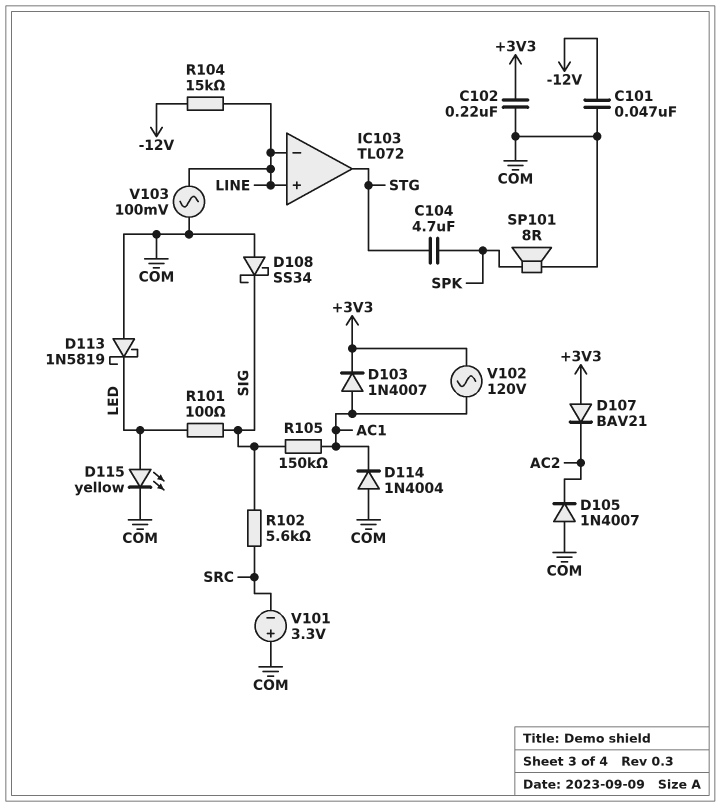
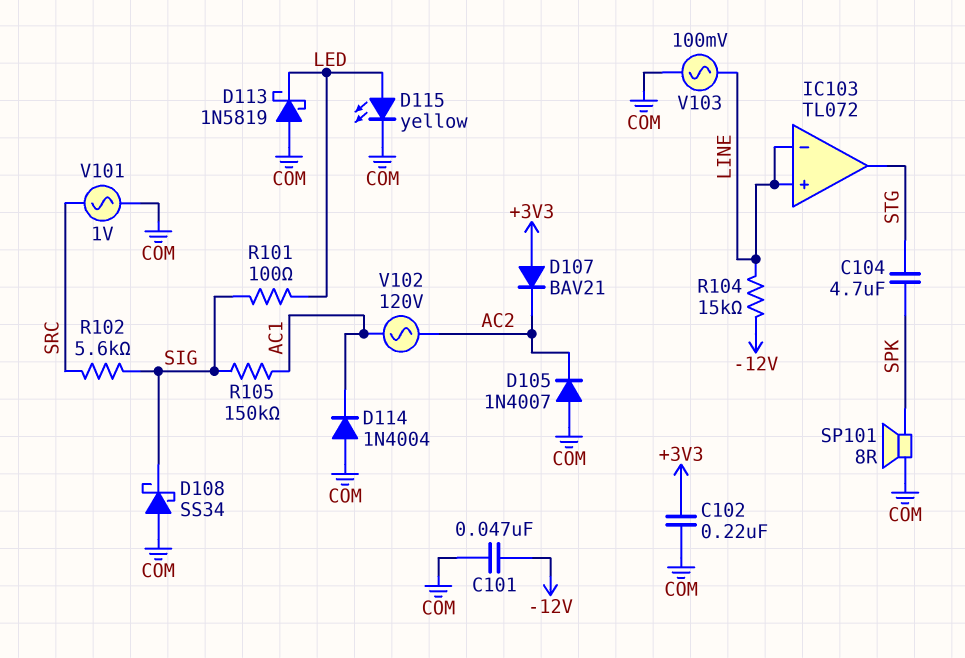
D103: diode 1N4007 (A AC1, K +3V3) -> none
V101: 3.3V (plus COM, minus SRC) -> AC 1V (COM, SRC)
V102: AC 120V (+3V3, AC1) -> AC 120V (AC1, AC2)

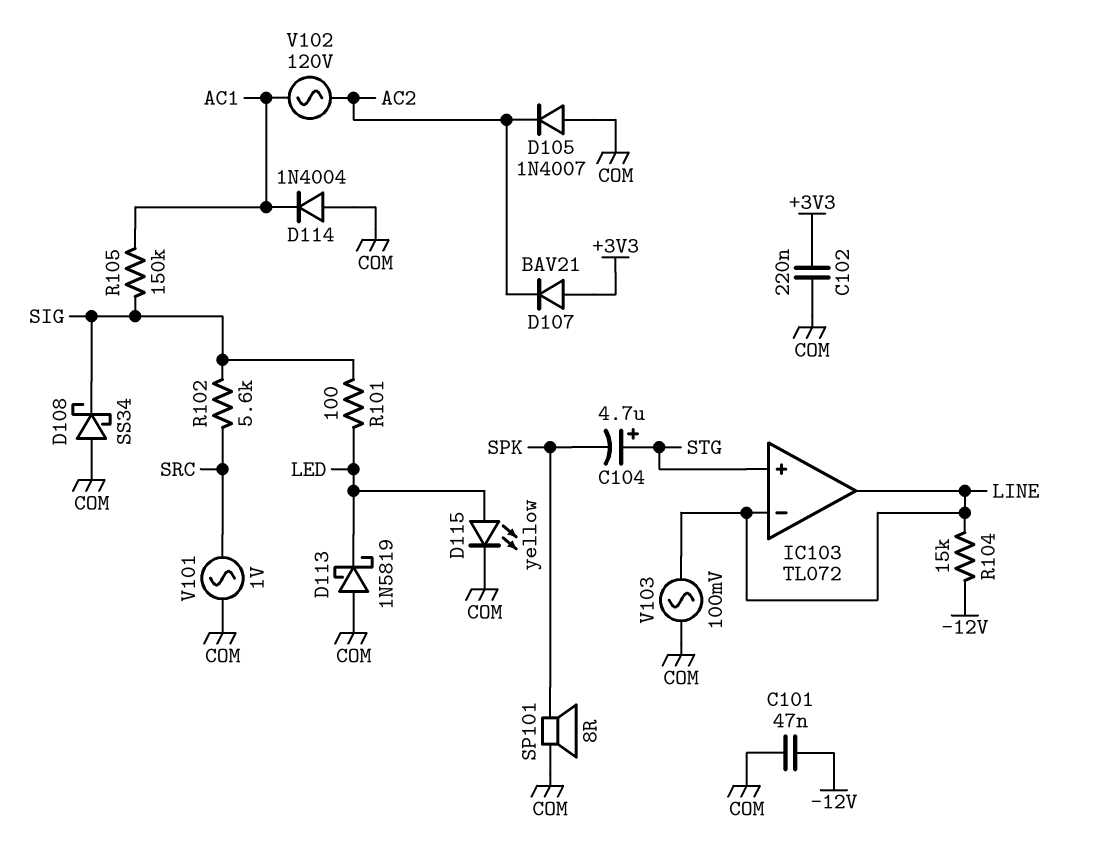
C104: 4.7uF (SPK, STG) -> 4.7uF (plus STG, minus SPK)
IC103 pin in+: LINE -> STG
IC103 pin out: STG -> LINE

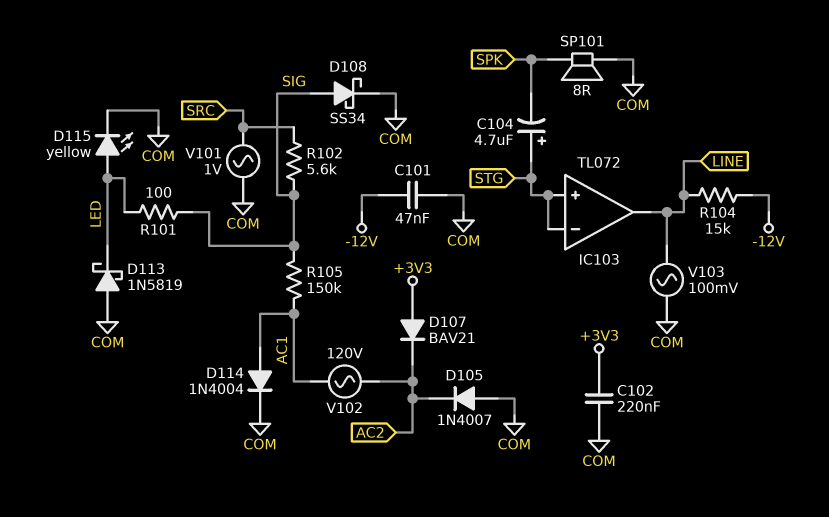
D108: schottky SS34 (A COM, K SIG) -> schottky SS34 (A SIG, K COM)
D114: diode 1N4004 (A COM, K AC1) -> diode 1N4004 (A AC1, K COM)
IC103 pin in-: LINE -> STG

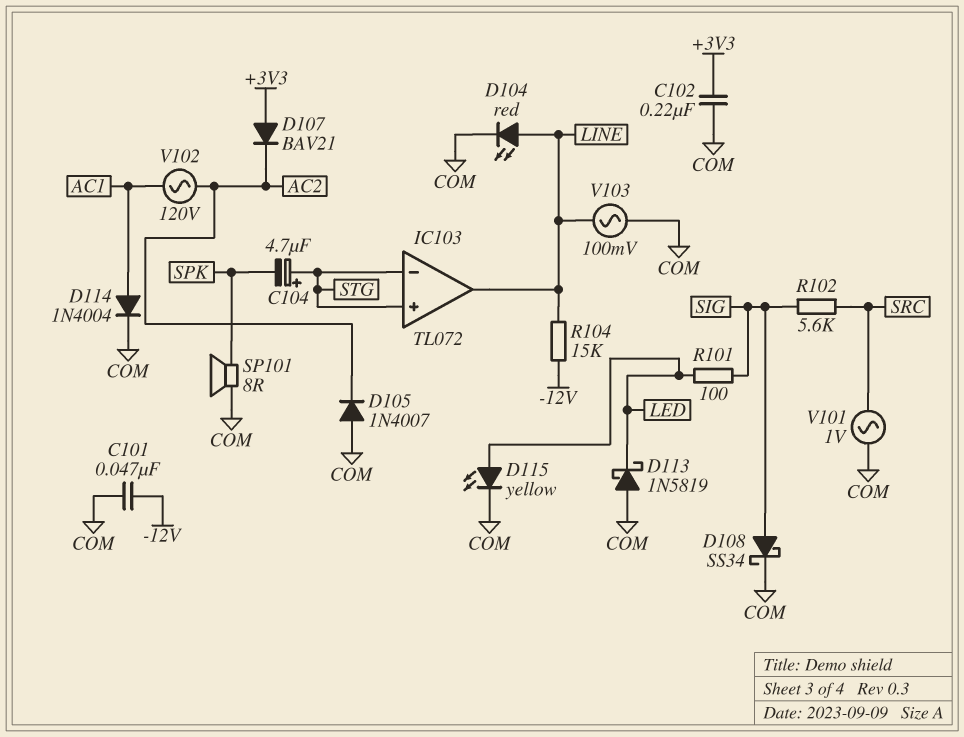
D104: none -> LED red (A LINE, K COM)
R105: 150k (AC1, SIG) -> none

